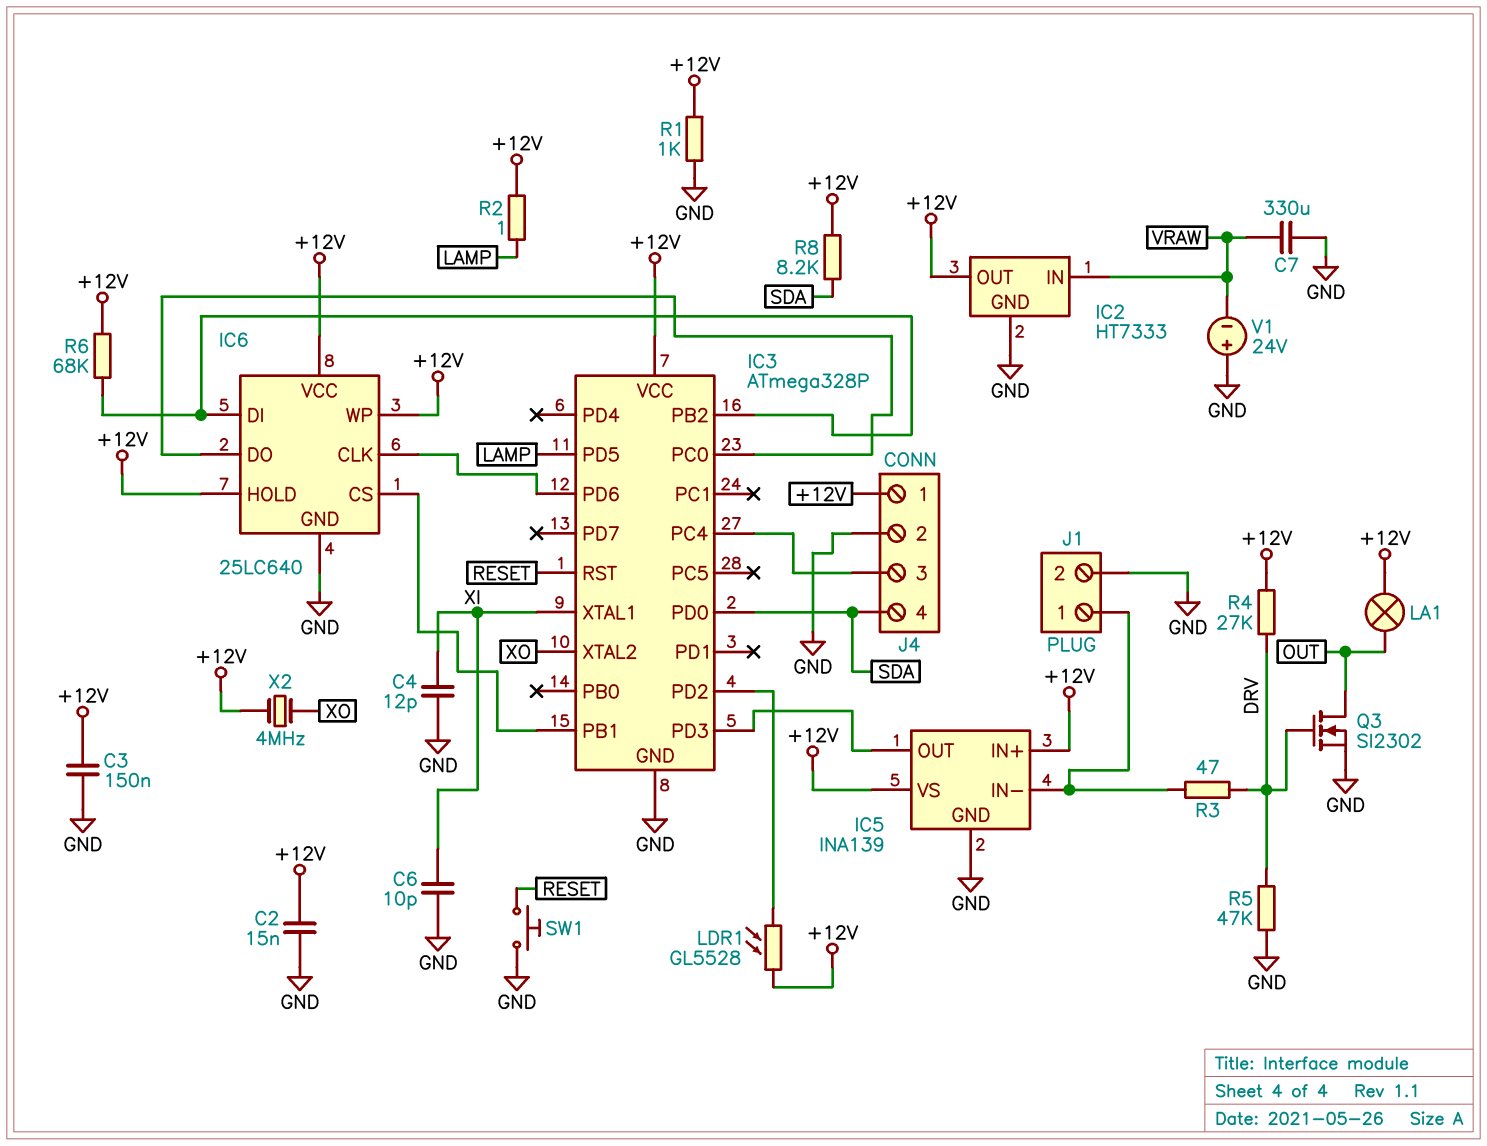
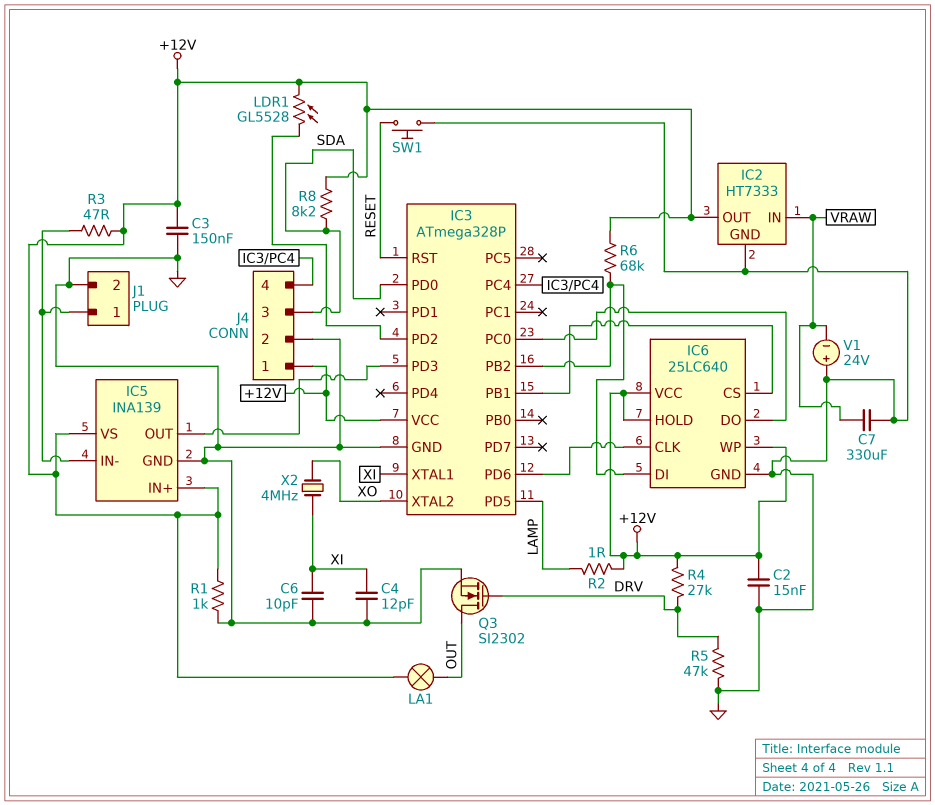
J4 pin 3: IC3/PC4 -> SDA
J4 pin 4: SDA -> IC3/PC4
R3: 47 (DRV, IC5/IN-) -> 47 (+12V, IC5/IN-)
X2: 4MHz (+12V, XO) -> 4MHz (XI, XO)

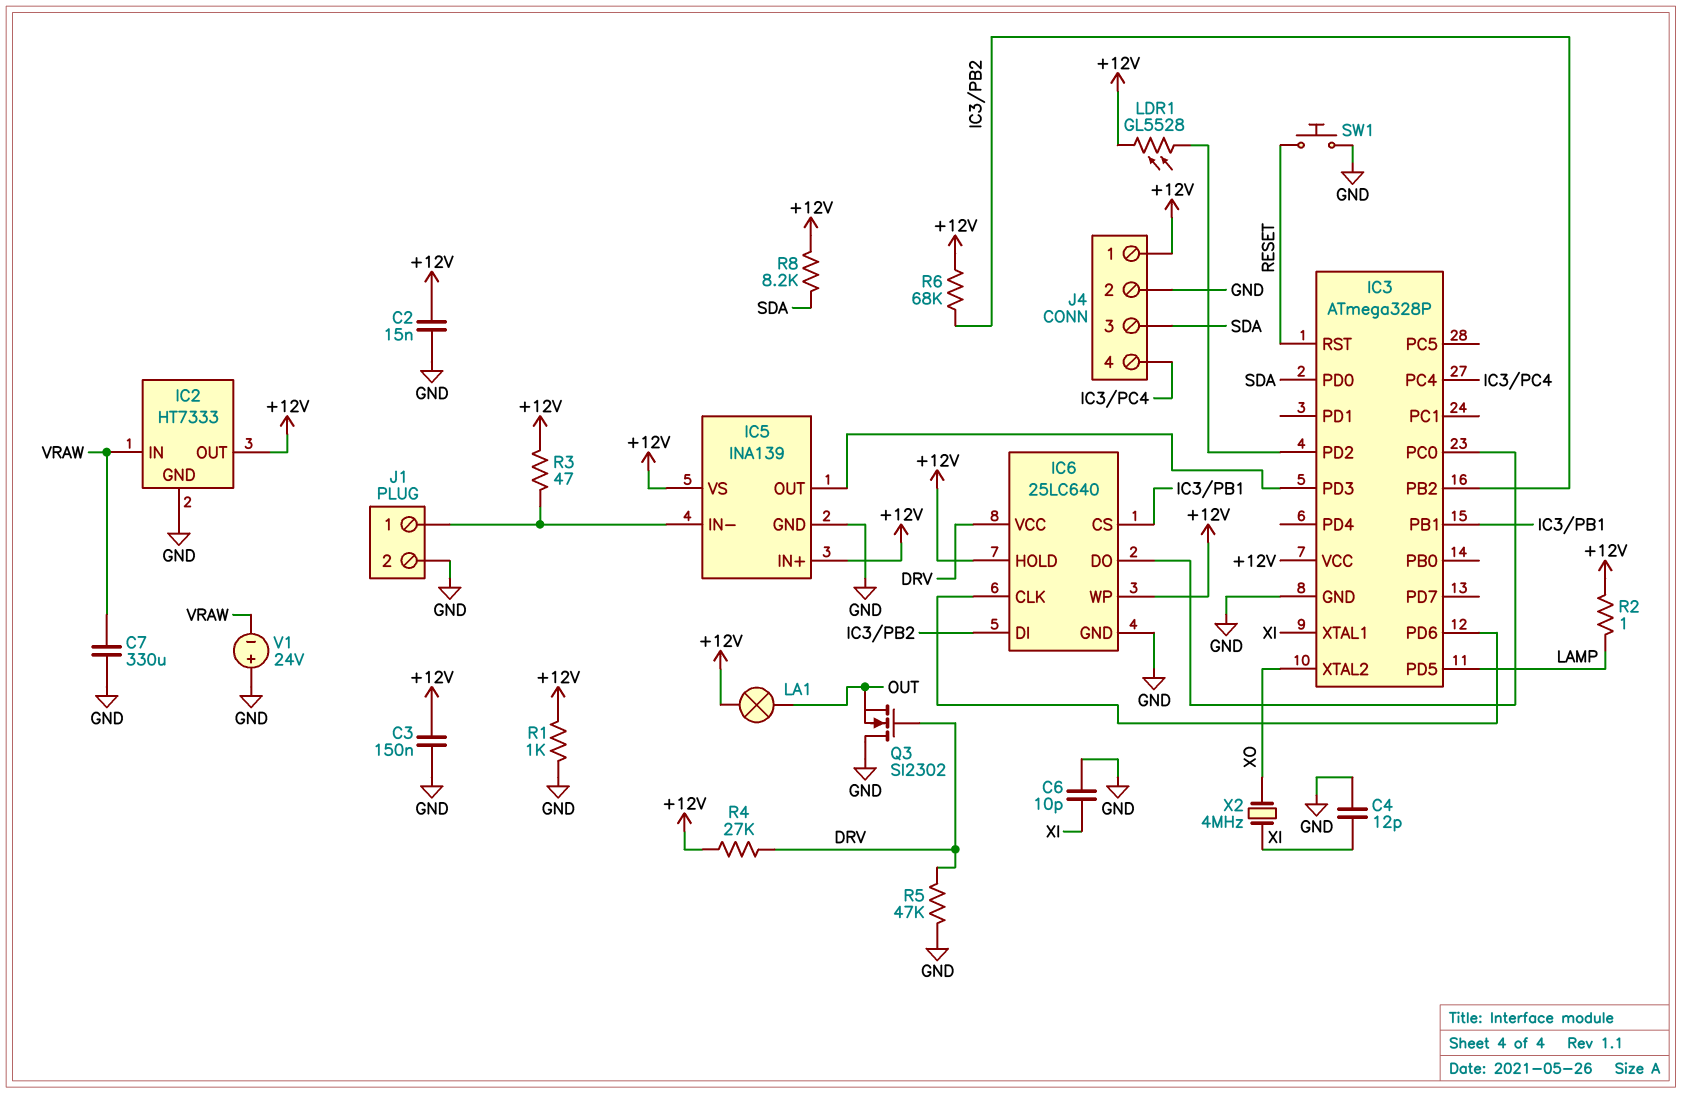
IC6 pin VCC: +12V -> DRV
Q3: NMOS SI2302 (G DRV, D OUT, S GND) -> NMOS SI2302 (G DRV, D GND, S OUT)

